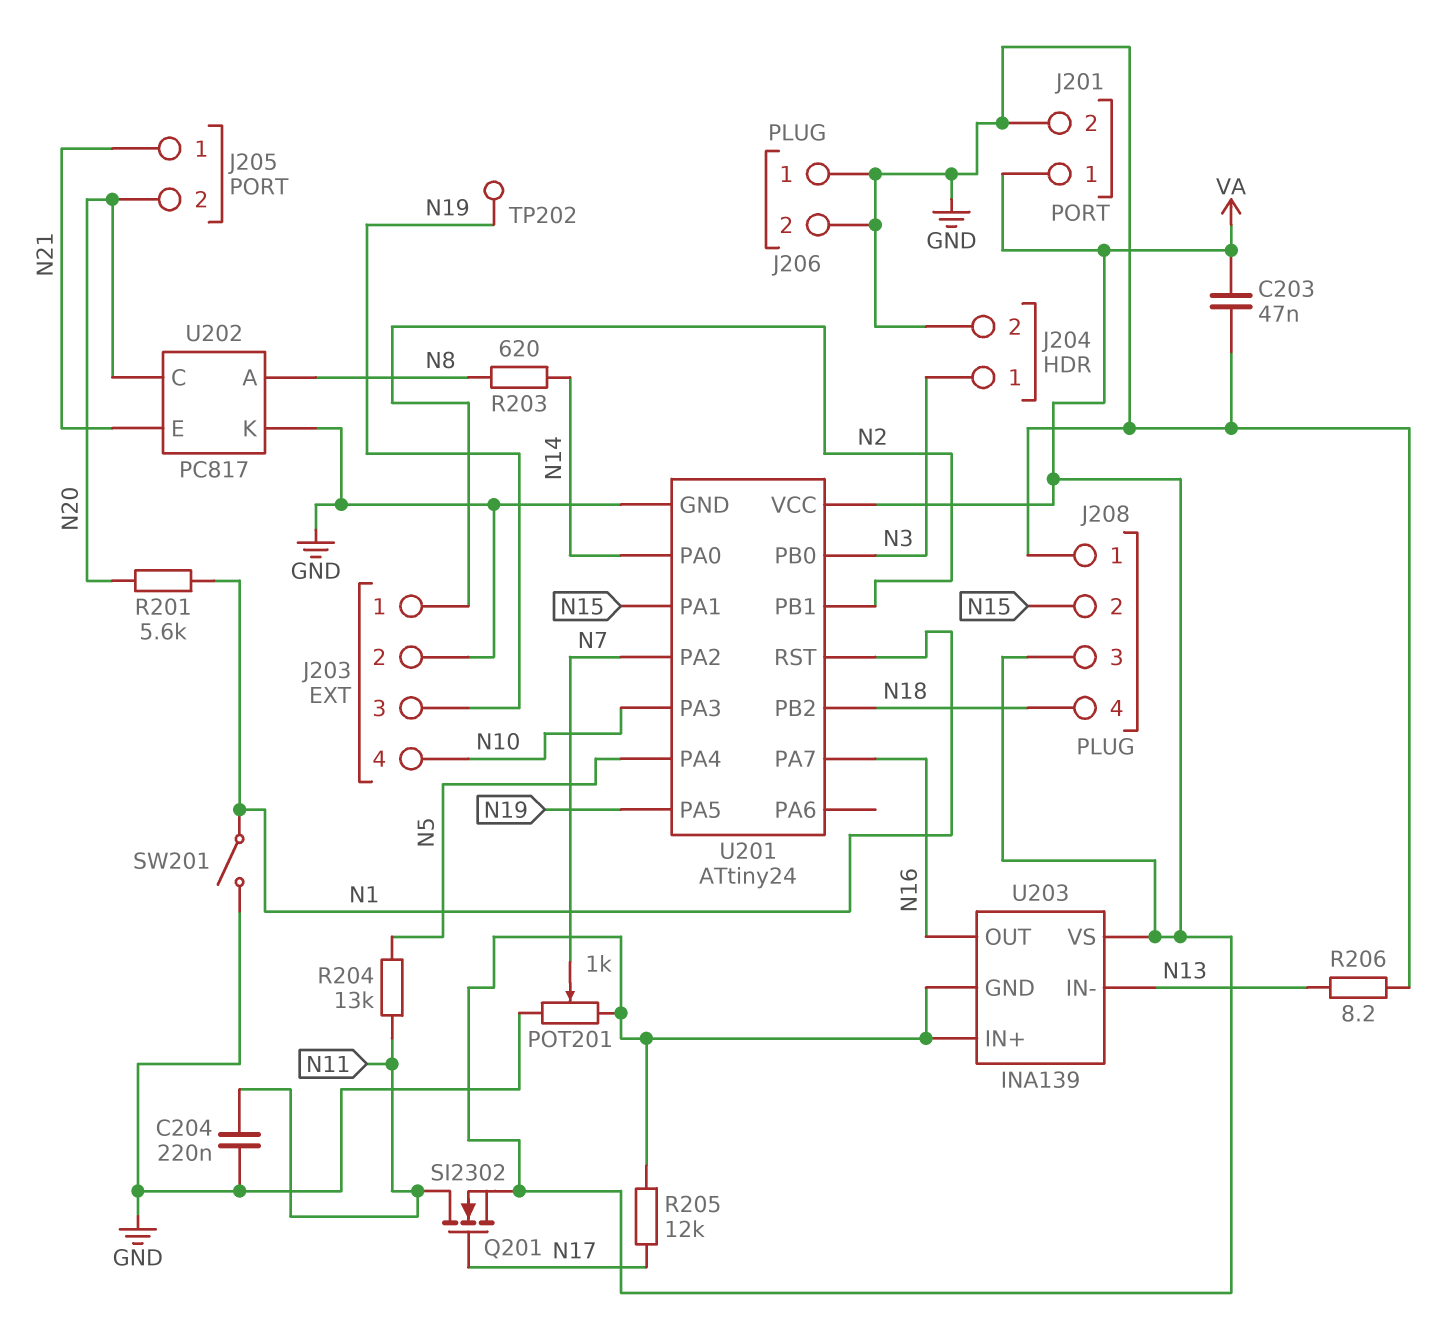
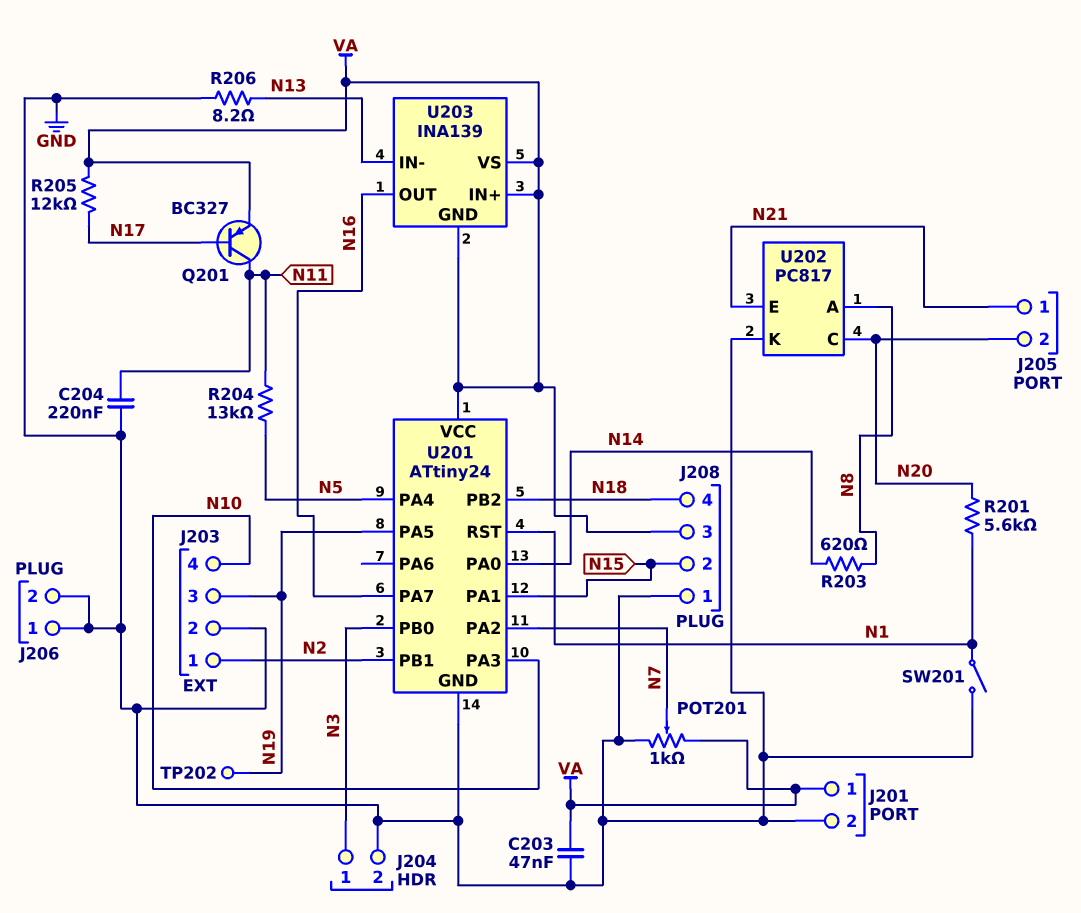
Q201: NMOS SI2302 (G N17, D N11, S VA) -> PNP BC327 (B N17, C N11, E VA)

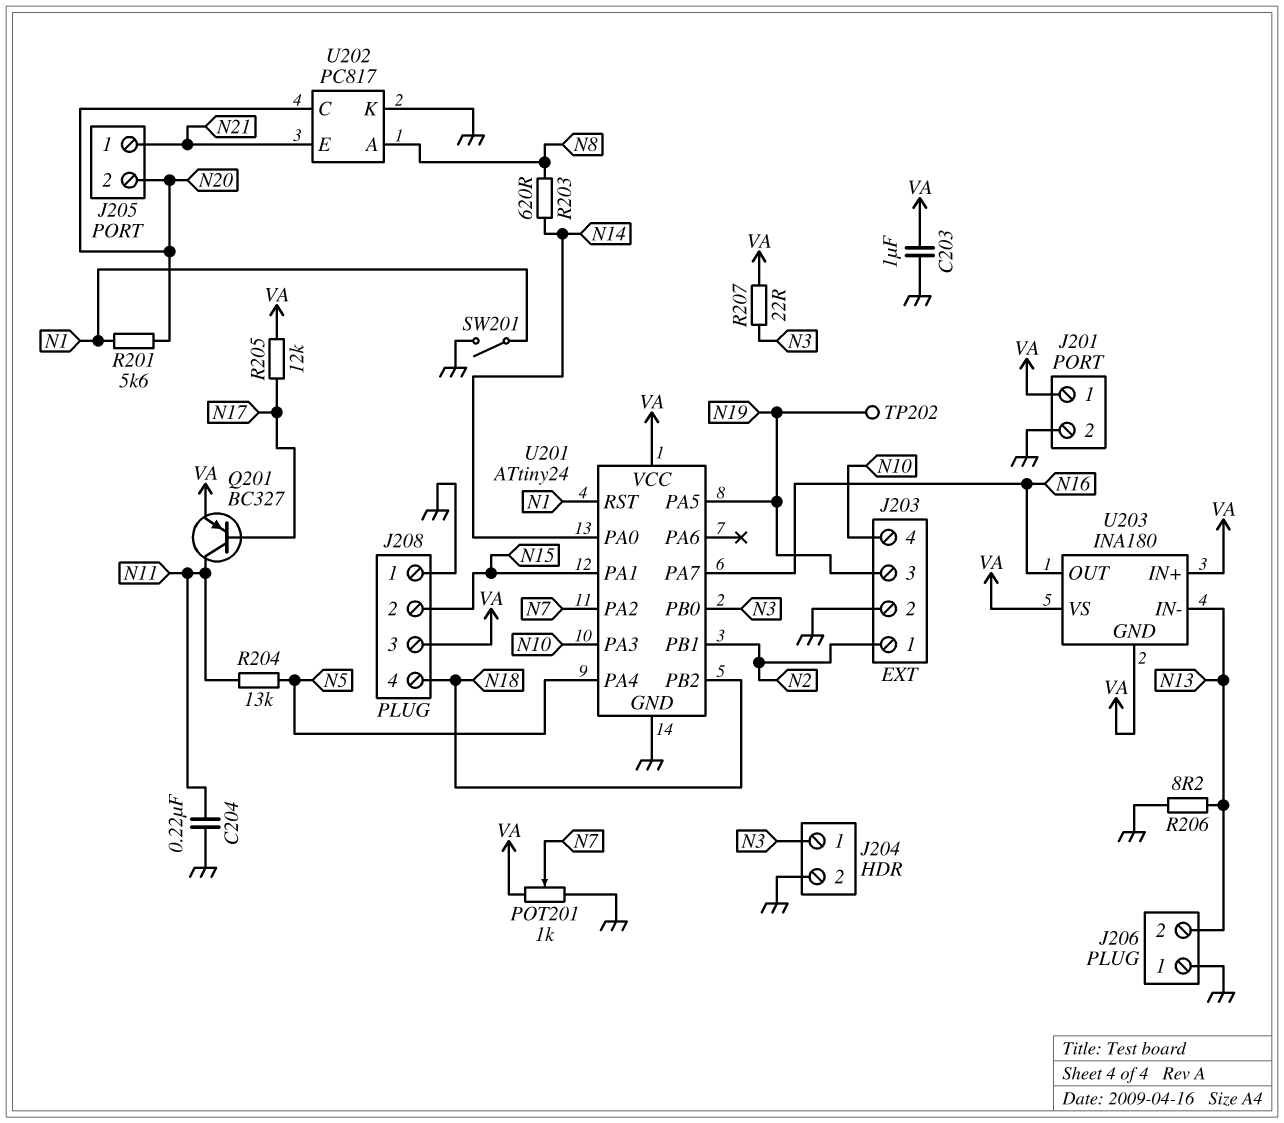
C203: 47nF (GND, VA) -> 1uF (GND, VA)
J206 pin 2: GND -> N13
R207: none -> 22 (N3, VA)
U203: INA139 -> INA180

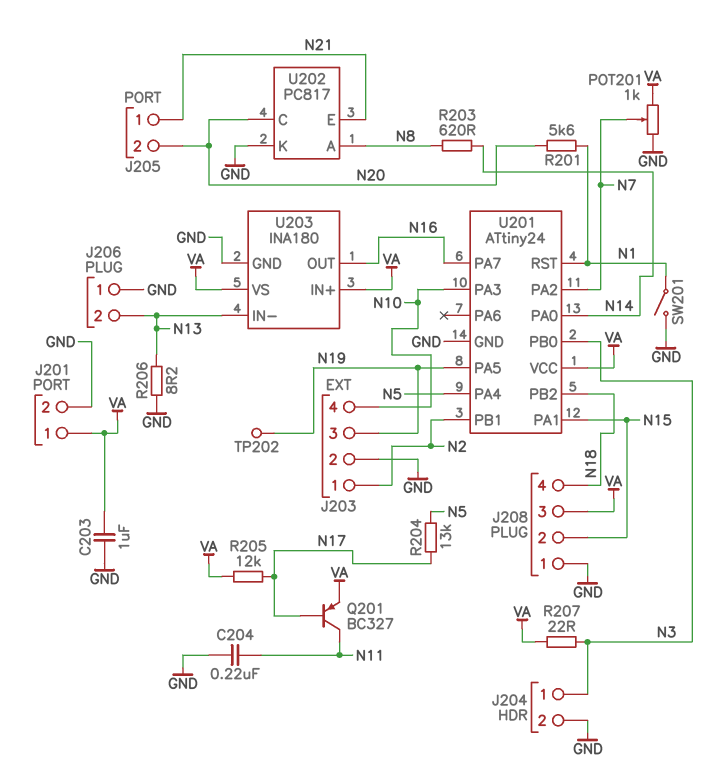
R204: 13k (N5, N11) -> 13k (N5, N17)
U203 pin GND: VA -> GND

